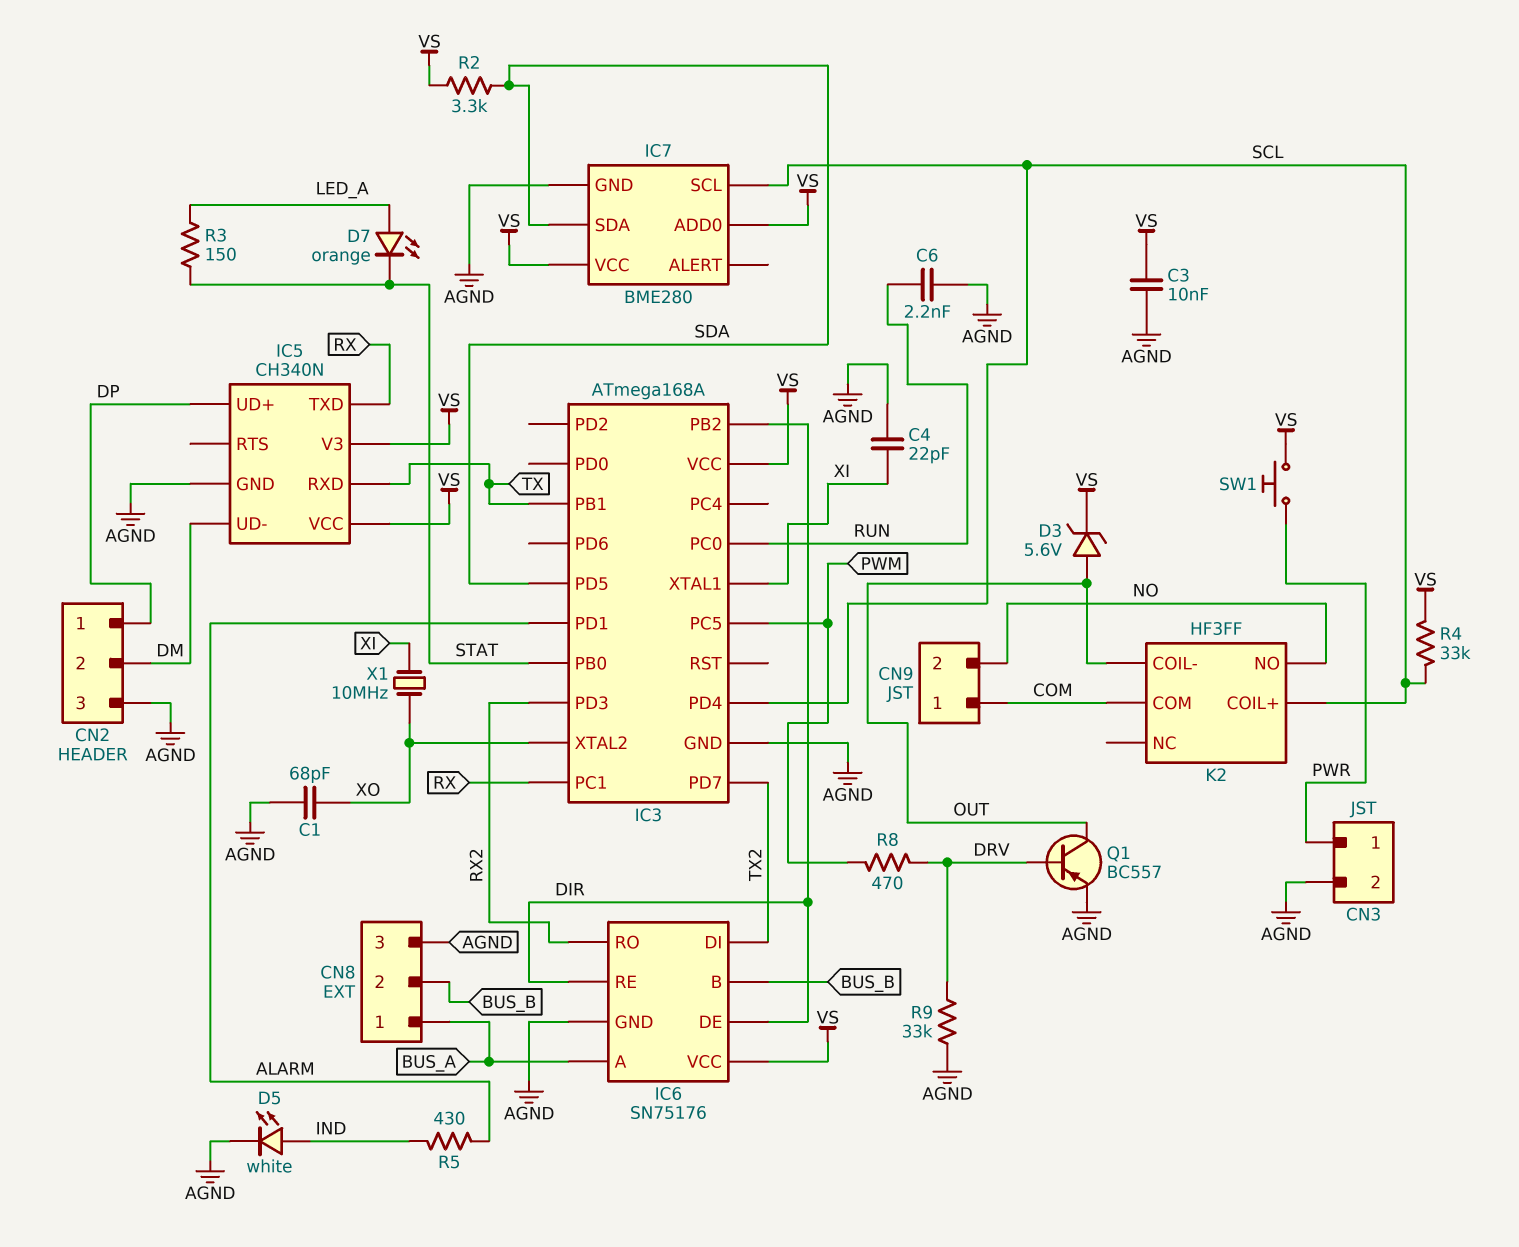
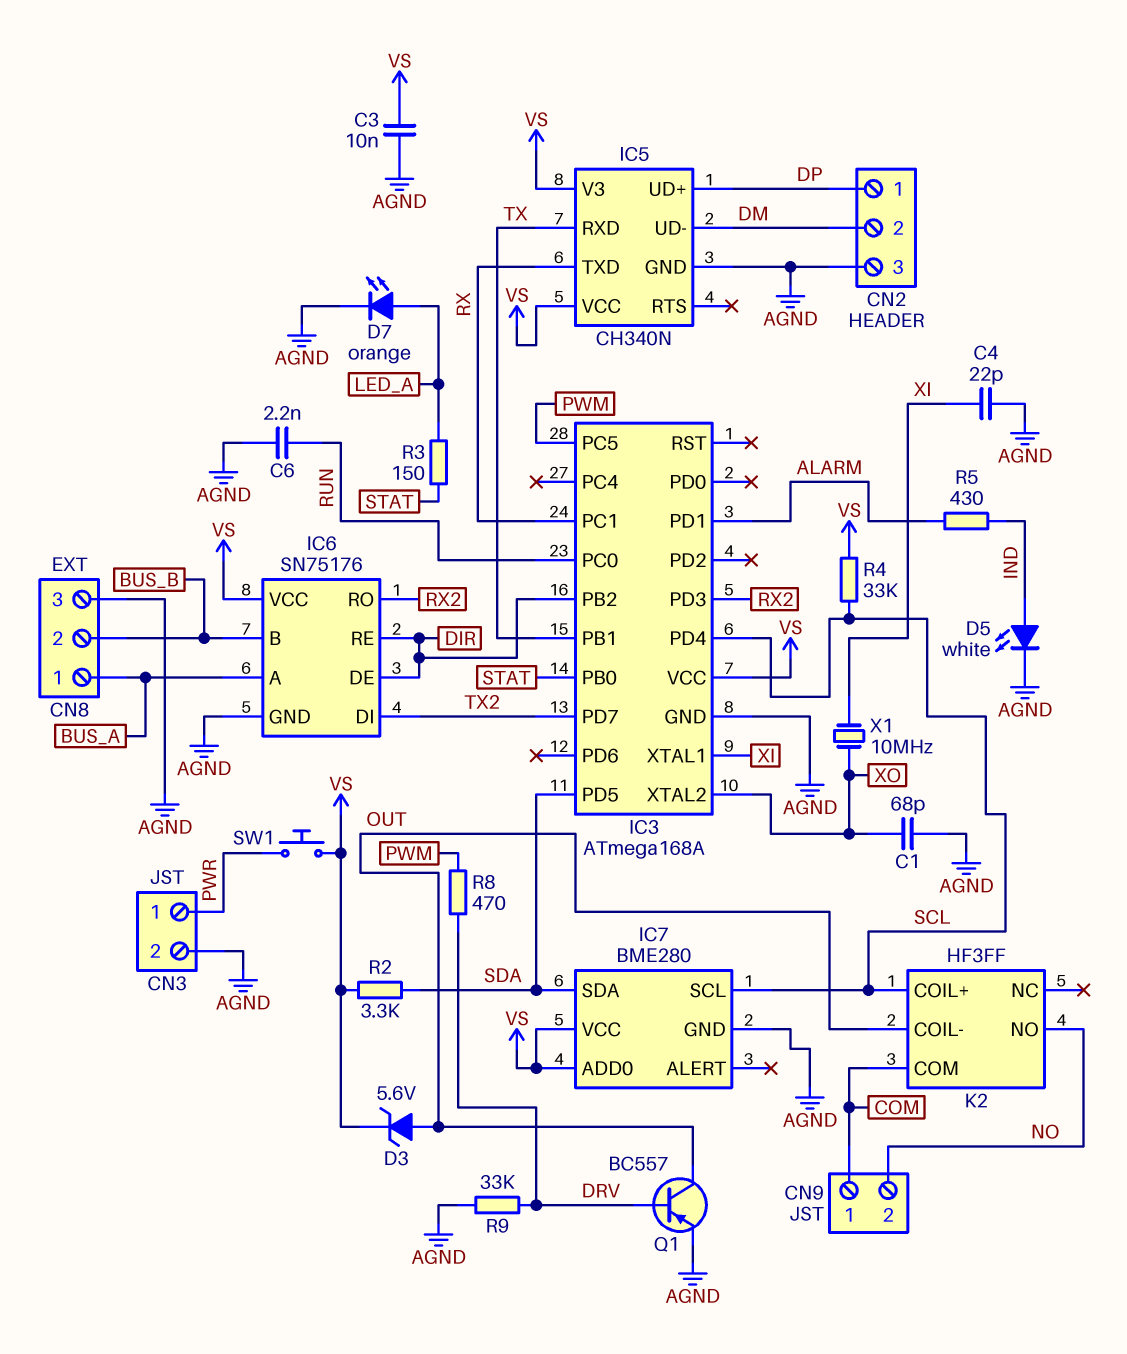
D7: LED orange (A LED_A, K STAT) -> LED orange (A LED_A, K AGND)

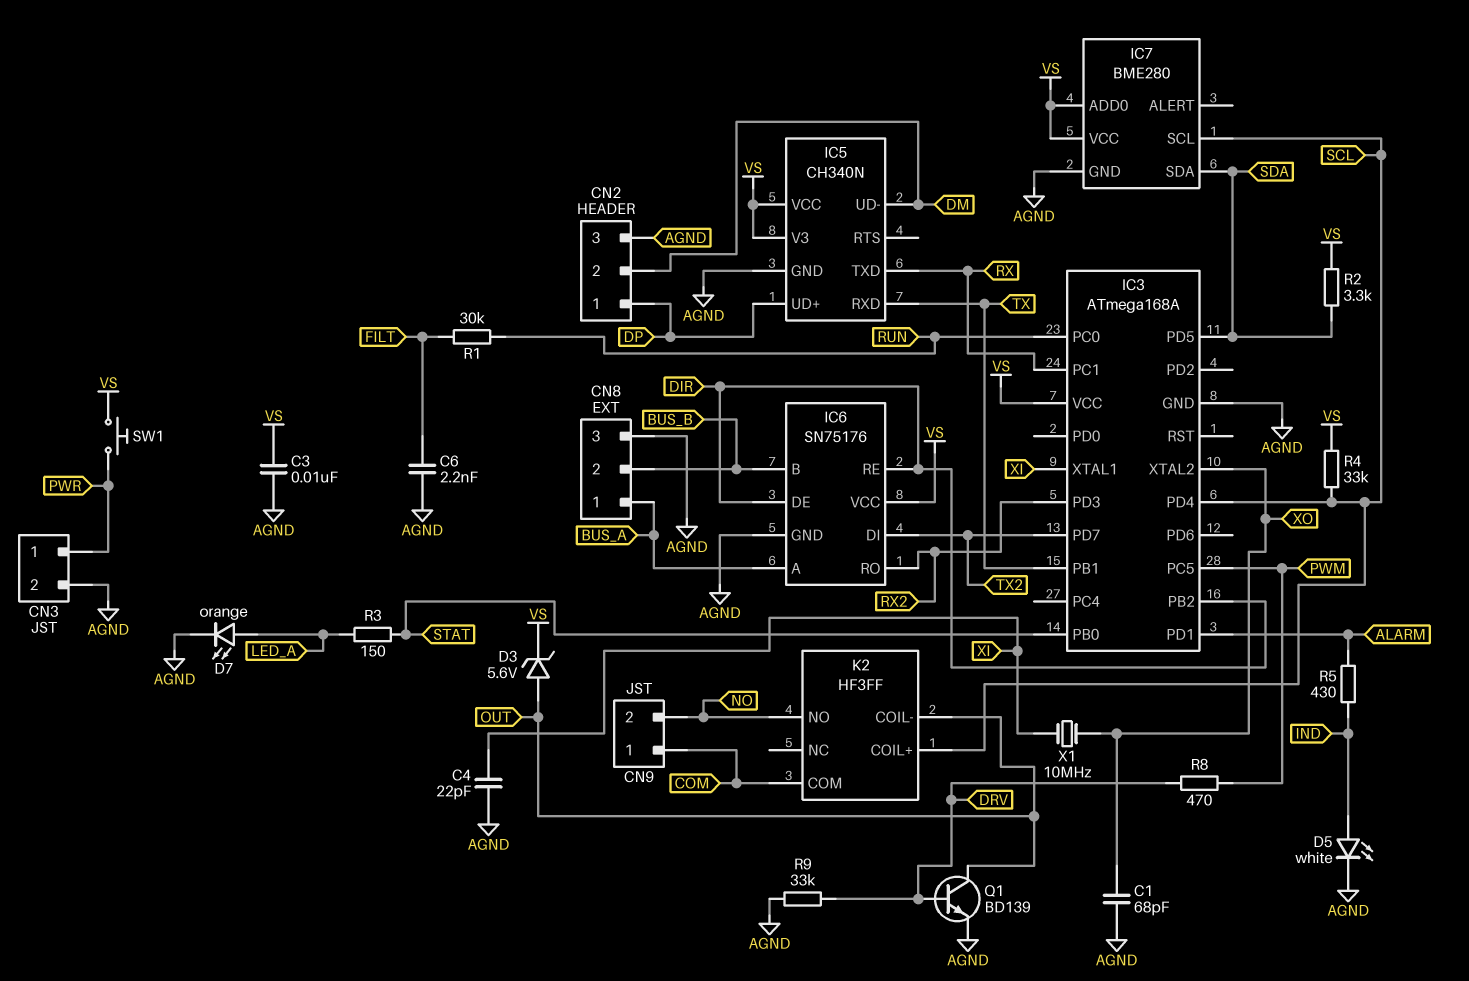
C6: 2.2nF (AGND, RUN) -> 2.2nF (AGND, FILT)
Q1: PNP BC557 (B DRV, C OUT, E AGND) -> NPN BD139 (B DRV, C OUT, E AGND)
R1: none -> 30k (FILT, RUN)

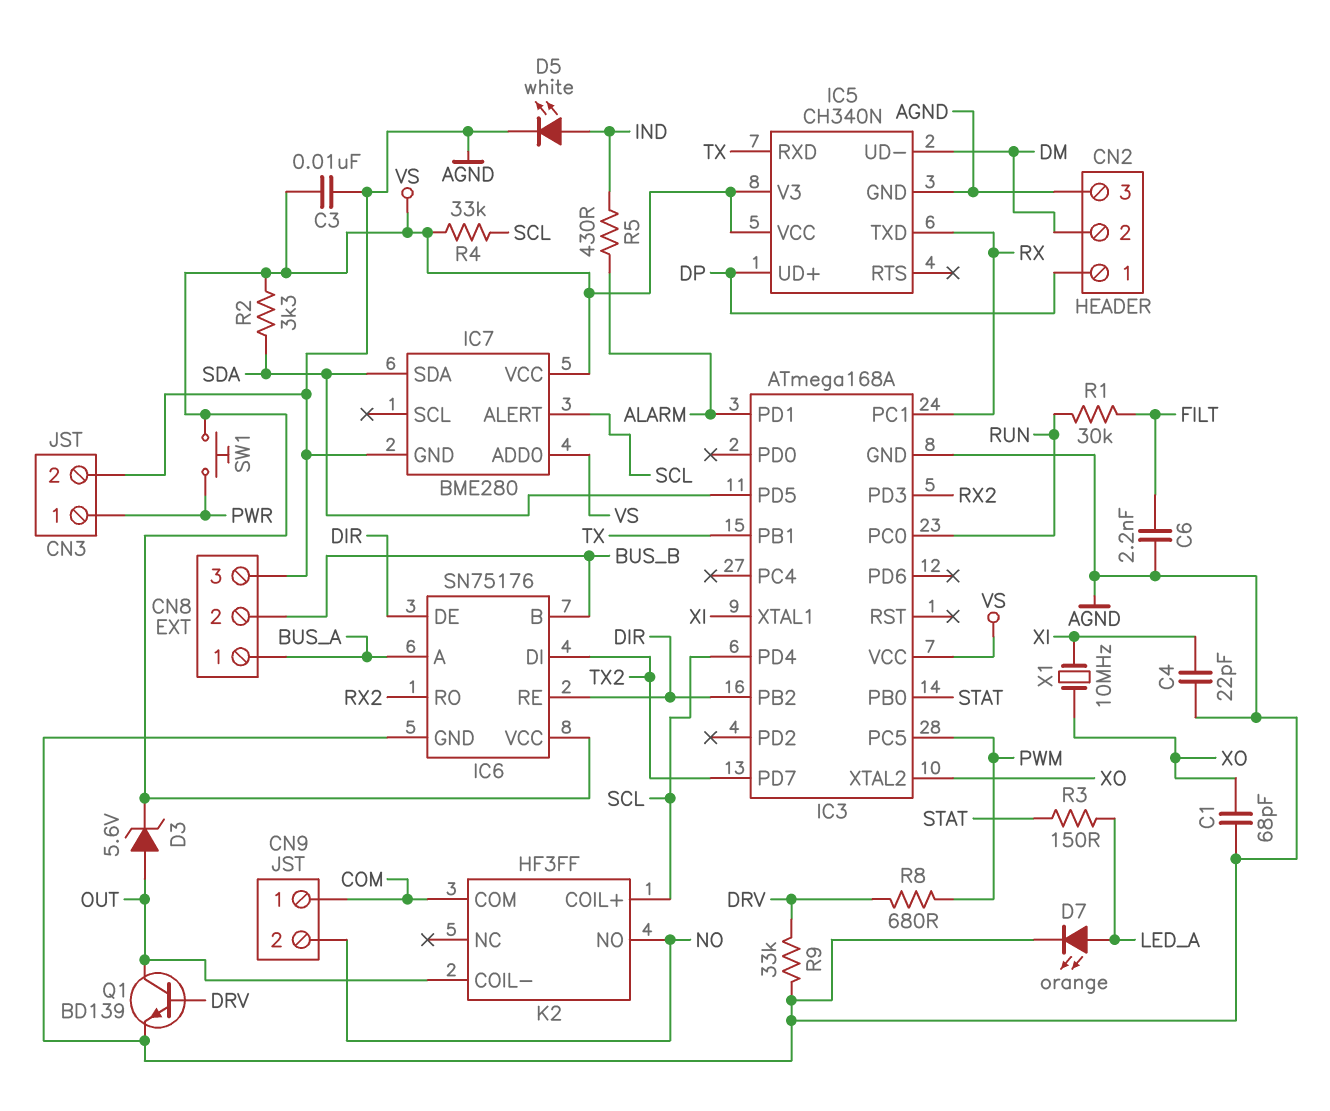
IC7 pin ALERT: none -> SCL
IC7 pin SCL: SCL -> none
R8: 470 (DRV, PWM) -> 680 (DRV, PWM)

